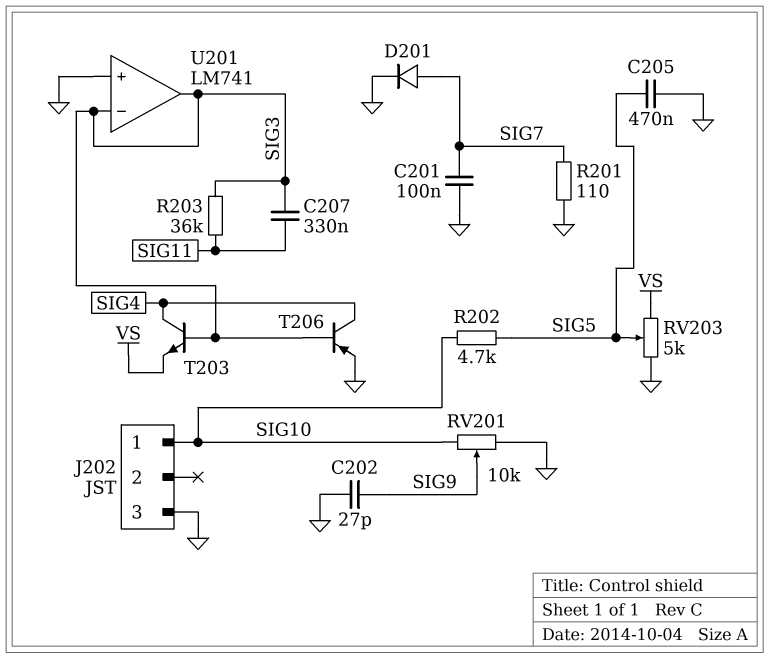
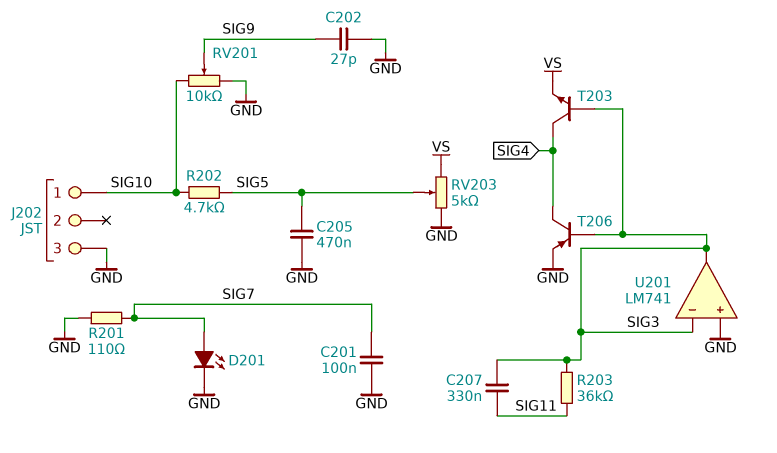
D201: diode (A SIG7, K GND) -> LED (A SIG7, K GND)

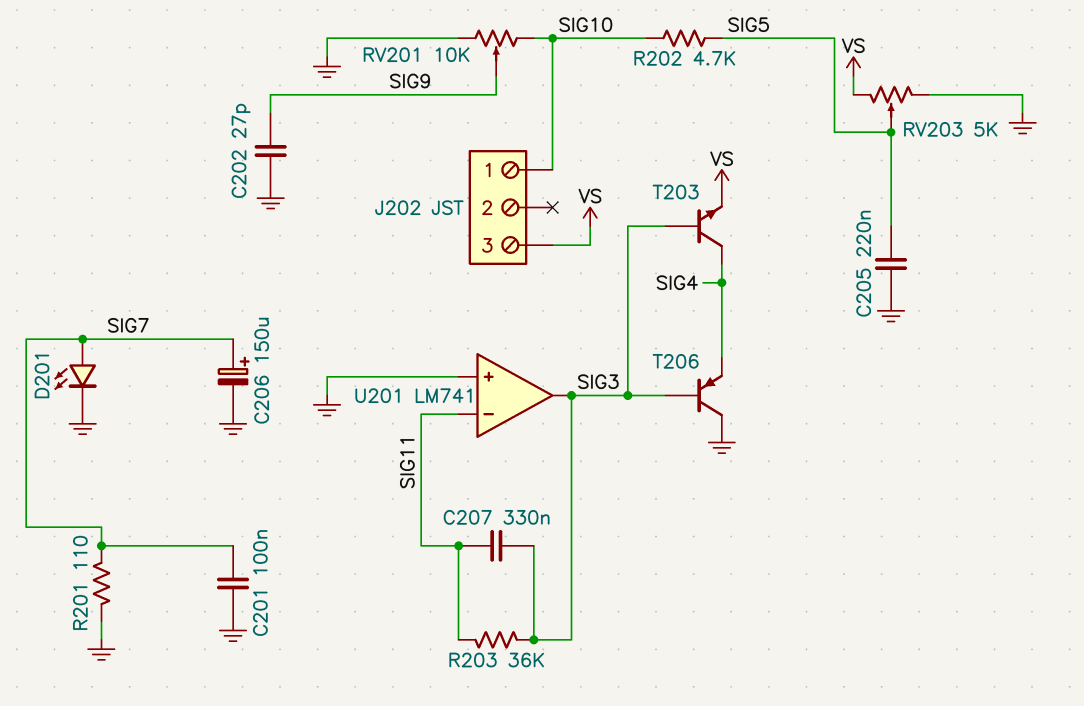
C205: 470nF (GND, SIG5) -> 220nF (GND, SIG5)
C206: none -> 150uF (plus SIG7, minus GND)
J202 pin 3: GND -> VS
T206: PNP (B SIG3, C SIG4, E GND) -> PNP (B SIG3, C GND, E SIG4)
U201 pin in-: SIG3 -> SIG11

